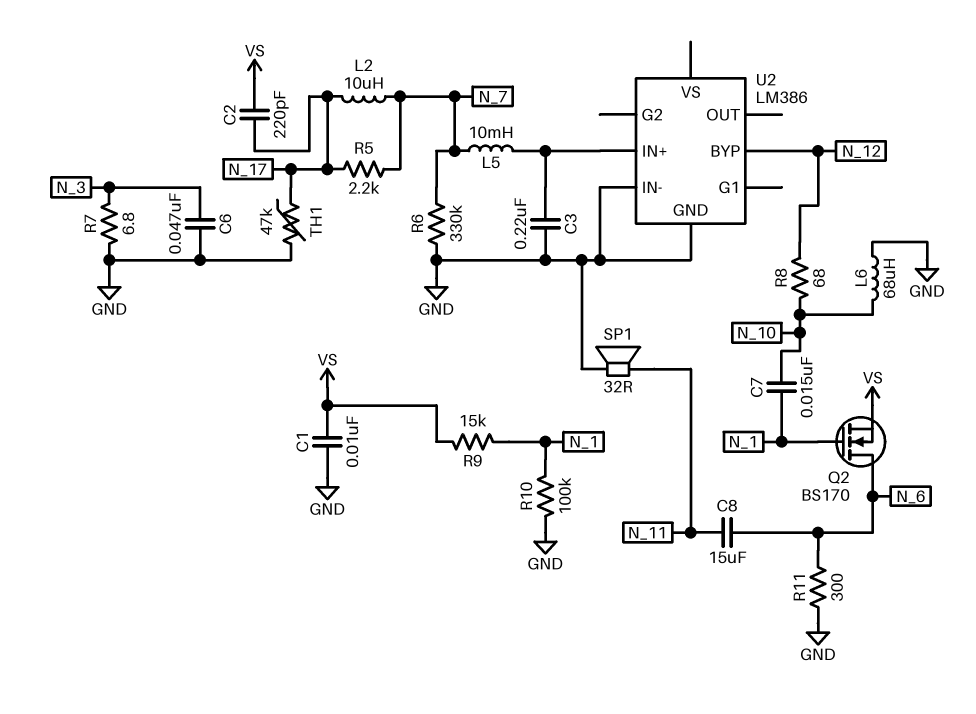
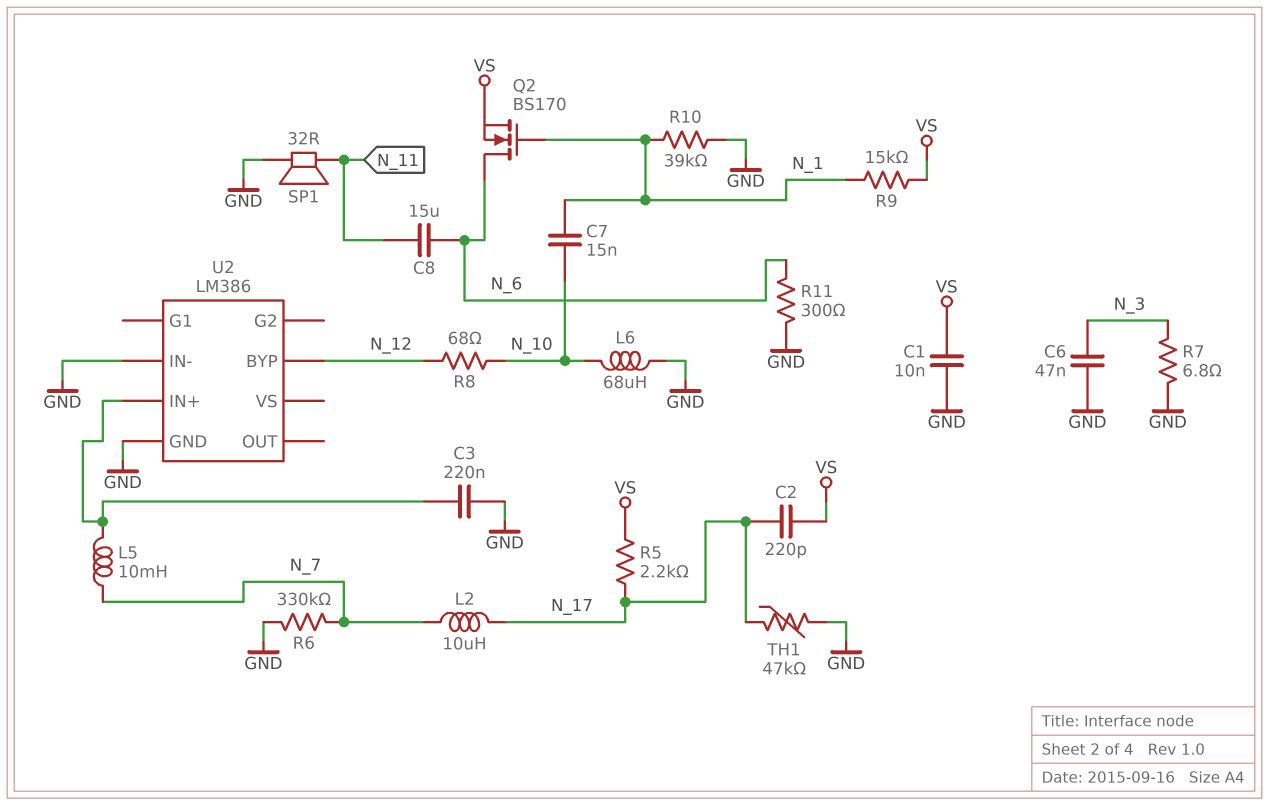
R5: 2.2k (N_7, N_17) -> 2.2k (N_17, VS)
R10: 100k (GND, N_1) -> 39k (GND, N_1)

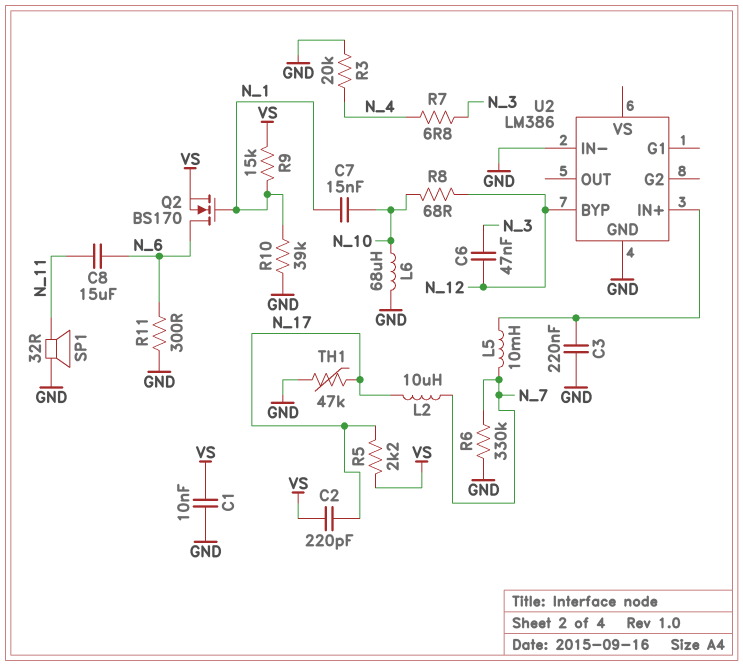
C6: 47nF (GND, N_3) -> 47nF (N_3, N_12)
R3: none -> 20k (GND, N_4)
R7: 6.8 (GND, N_3) -> 6.8 (N_3, N_4)

